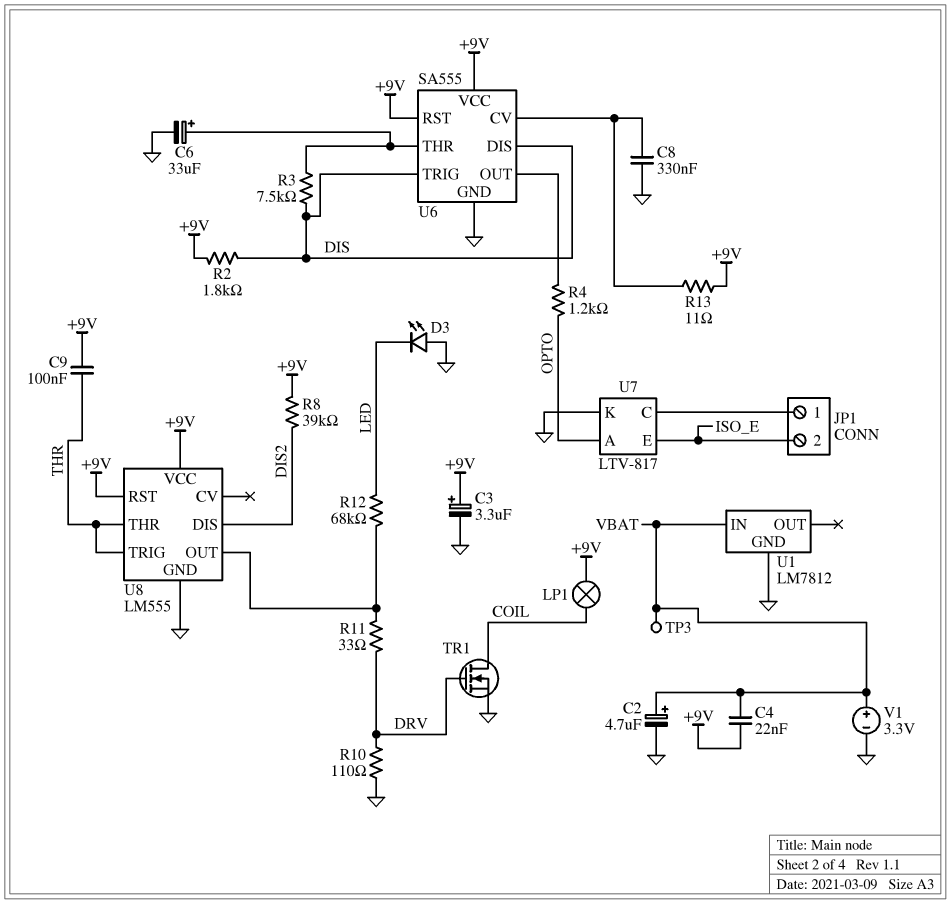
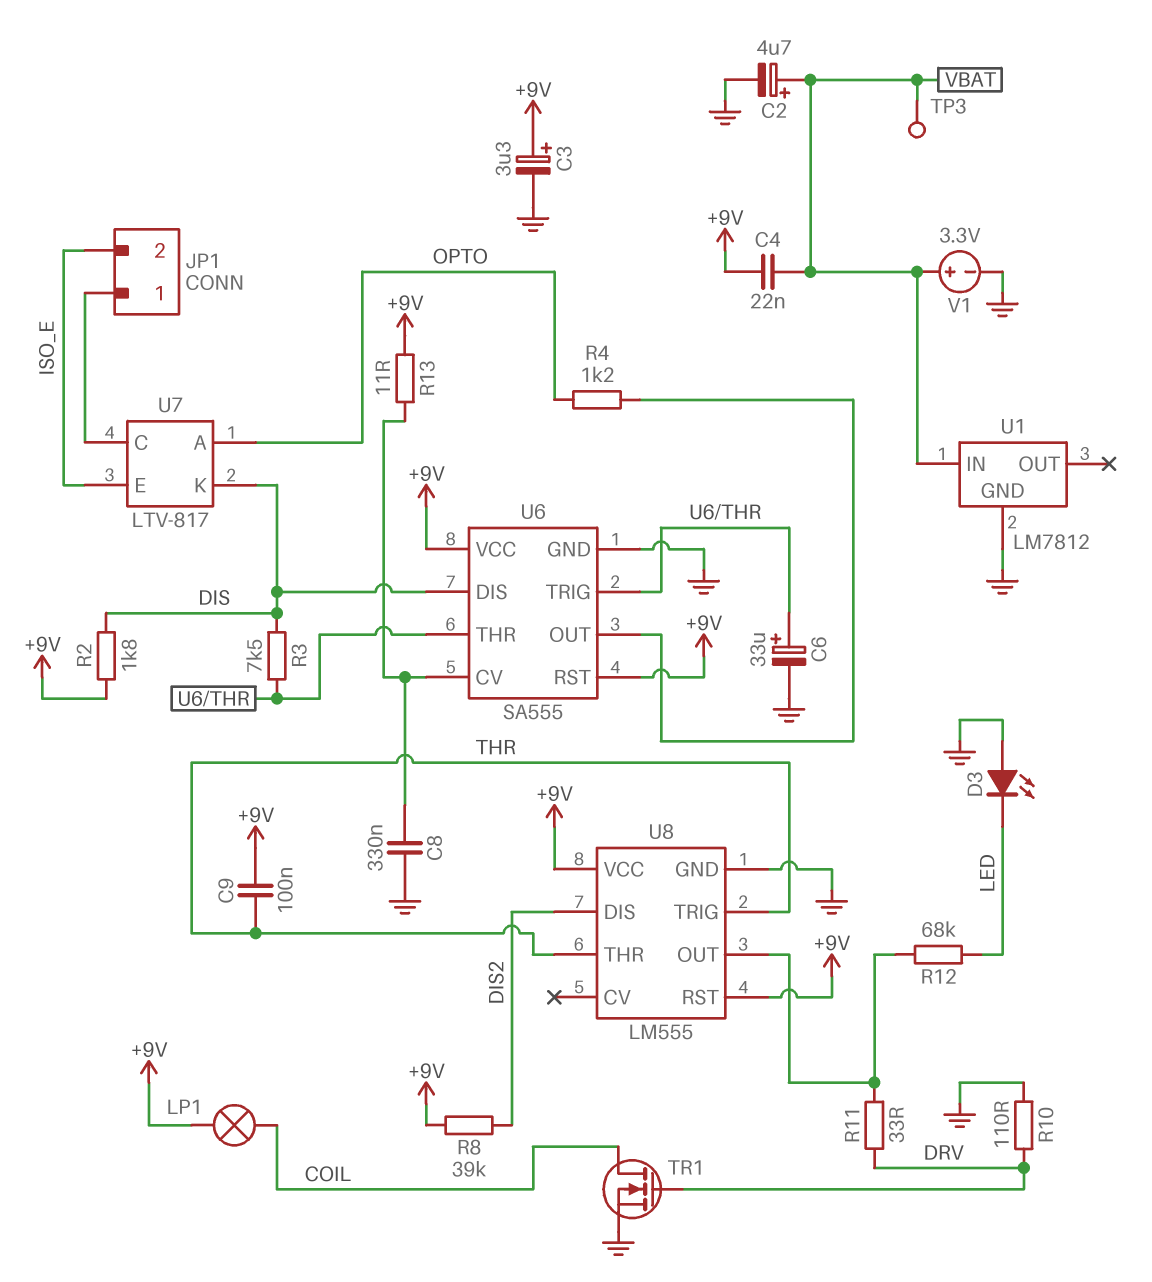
U6 pin TRIG: DIS -> U6/THR
U7 pin K: GND -> DIS

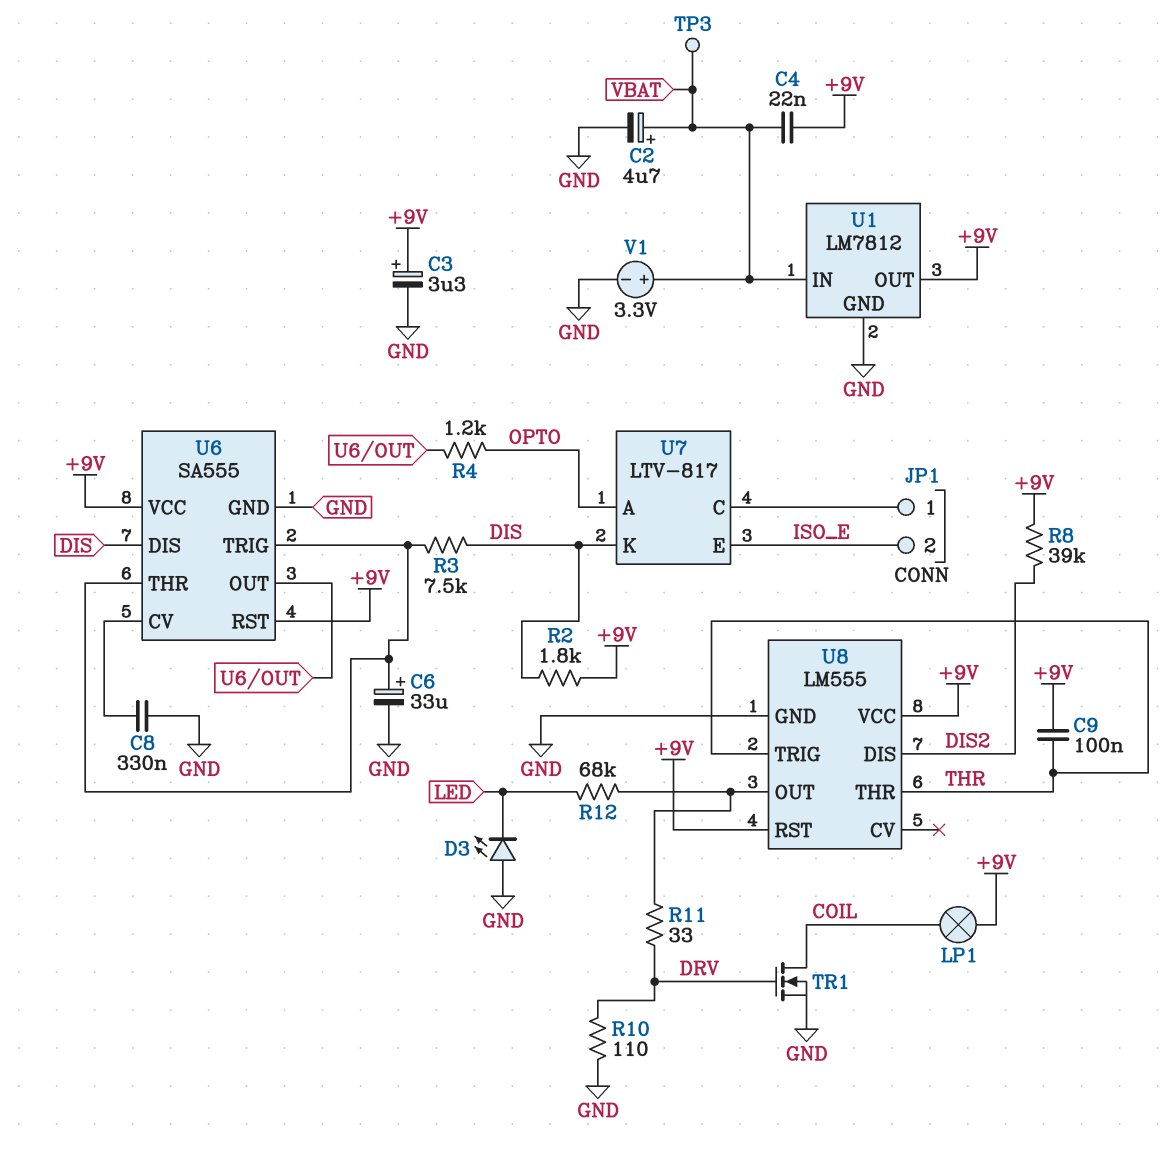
R13: 11 (+9V, U6/CV) -> none
U1 pin OUT: none -> +9V

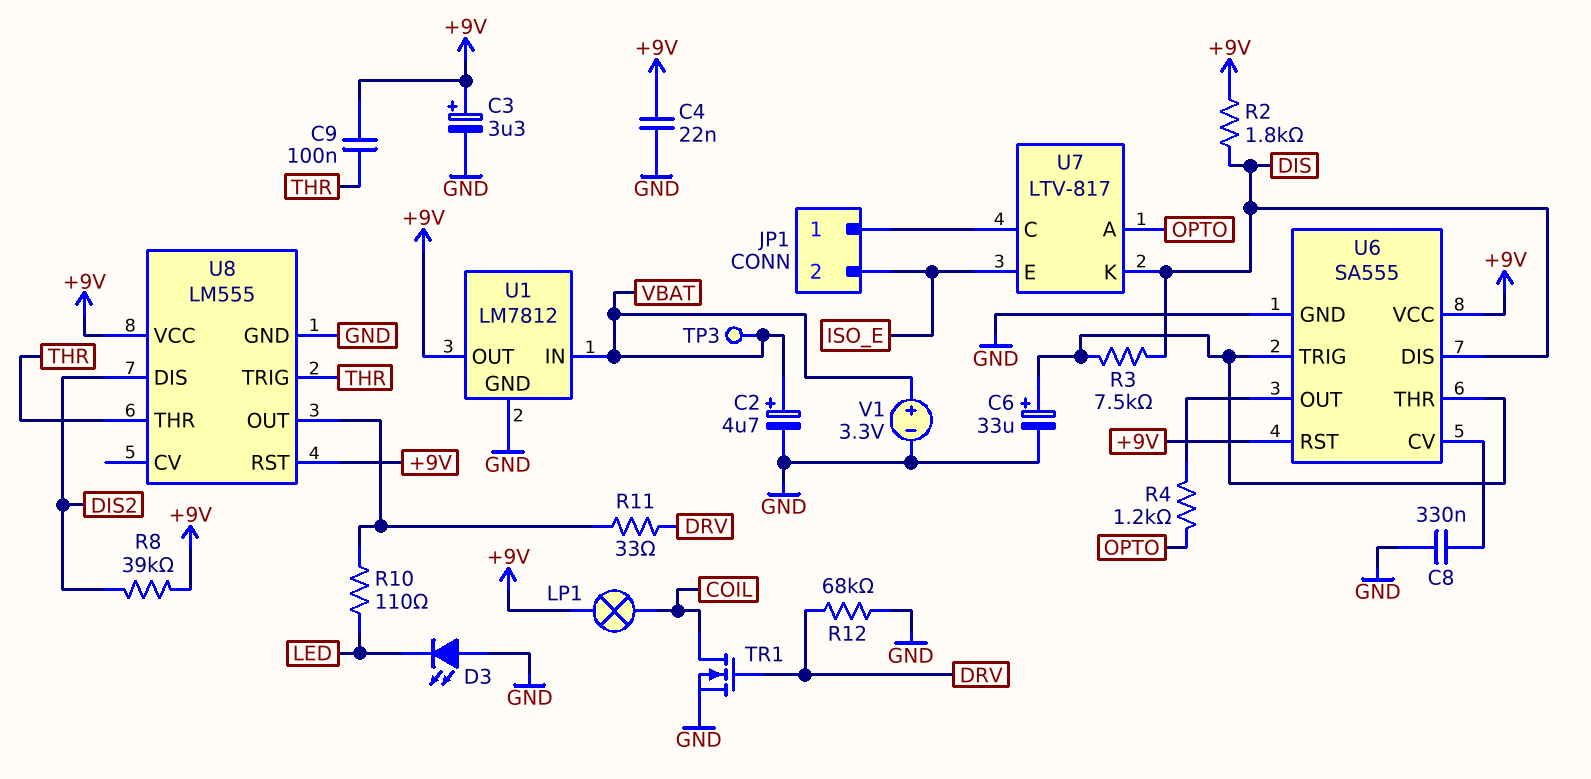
C4: 22nF (+9V, VBAT) -> 22nF (+9V, GND)
R10: 110 (DRV, GND) -> 110 (LED, U8/OUT)
R12: 68k (LED, U8/OUT) -> 68k (DRV, GND)

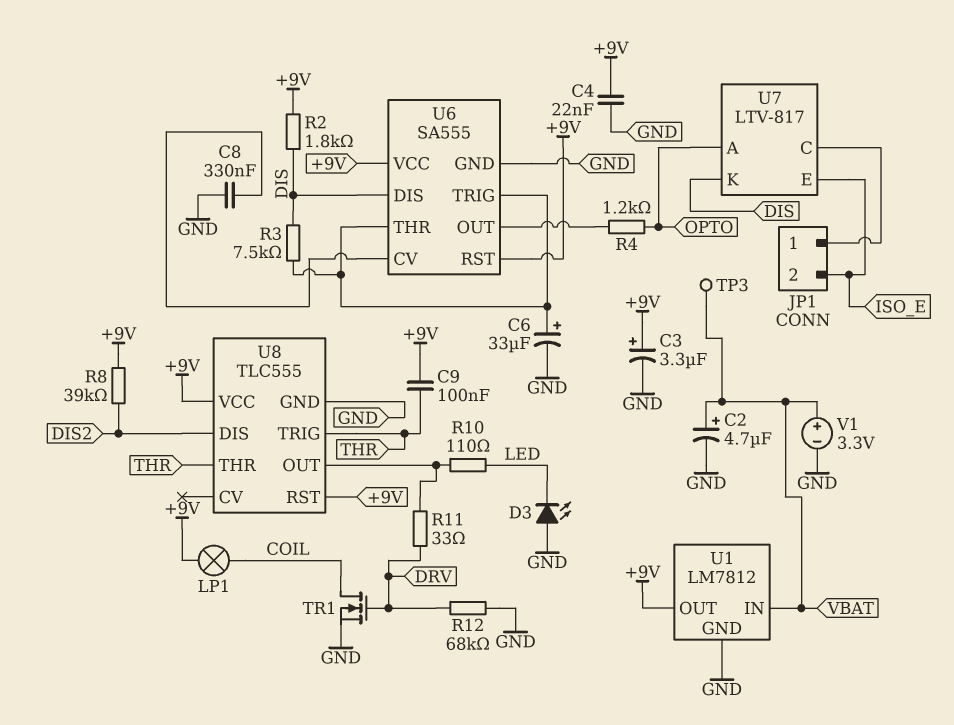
U8: LM555 -> TLC555

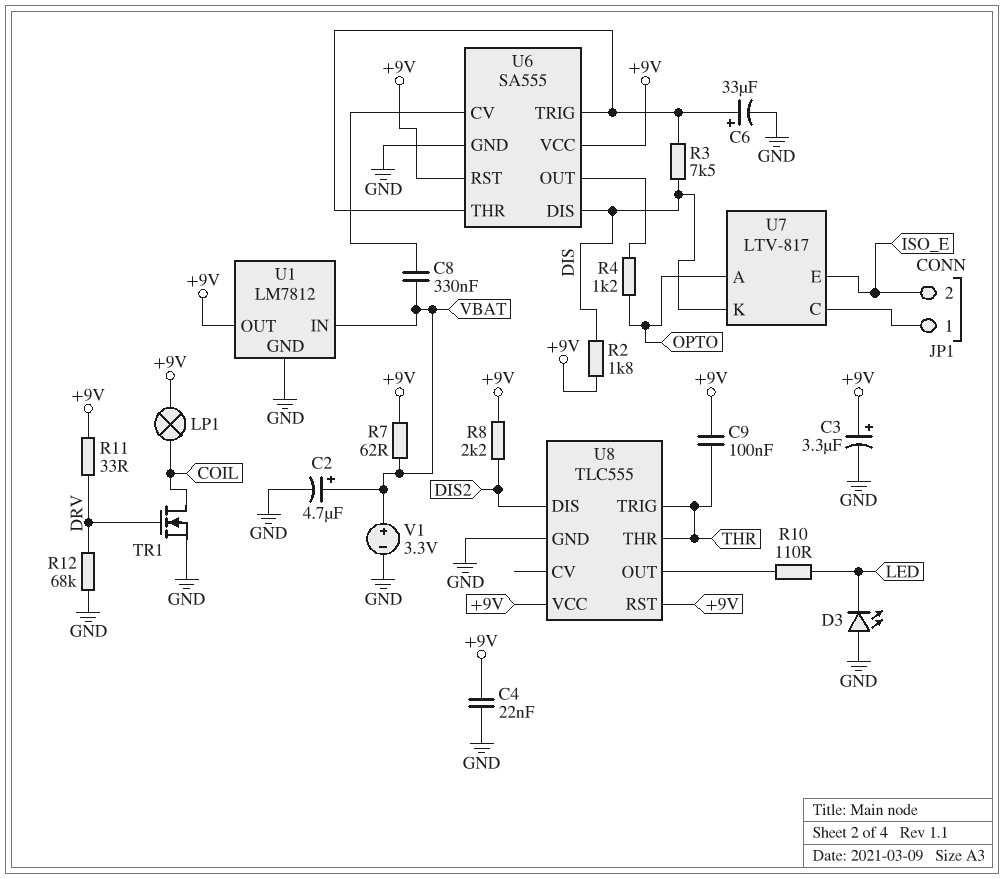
C8: 330nF (GND, U6/CV) -> 330nF (U6/CV, VBAT)
R7: none -> 62 (+9V, VBAT)
R8: 39k (+9V, DIS2) -> 2.2k (+9V, DIS2)
R11: 33 (DRV, U8/OUT) -> 33 (+9V, DRV)
TP3: test point (VBAT) -> none

